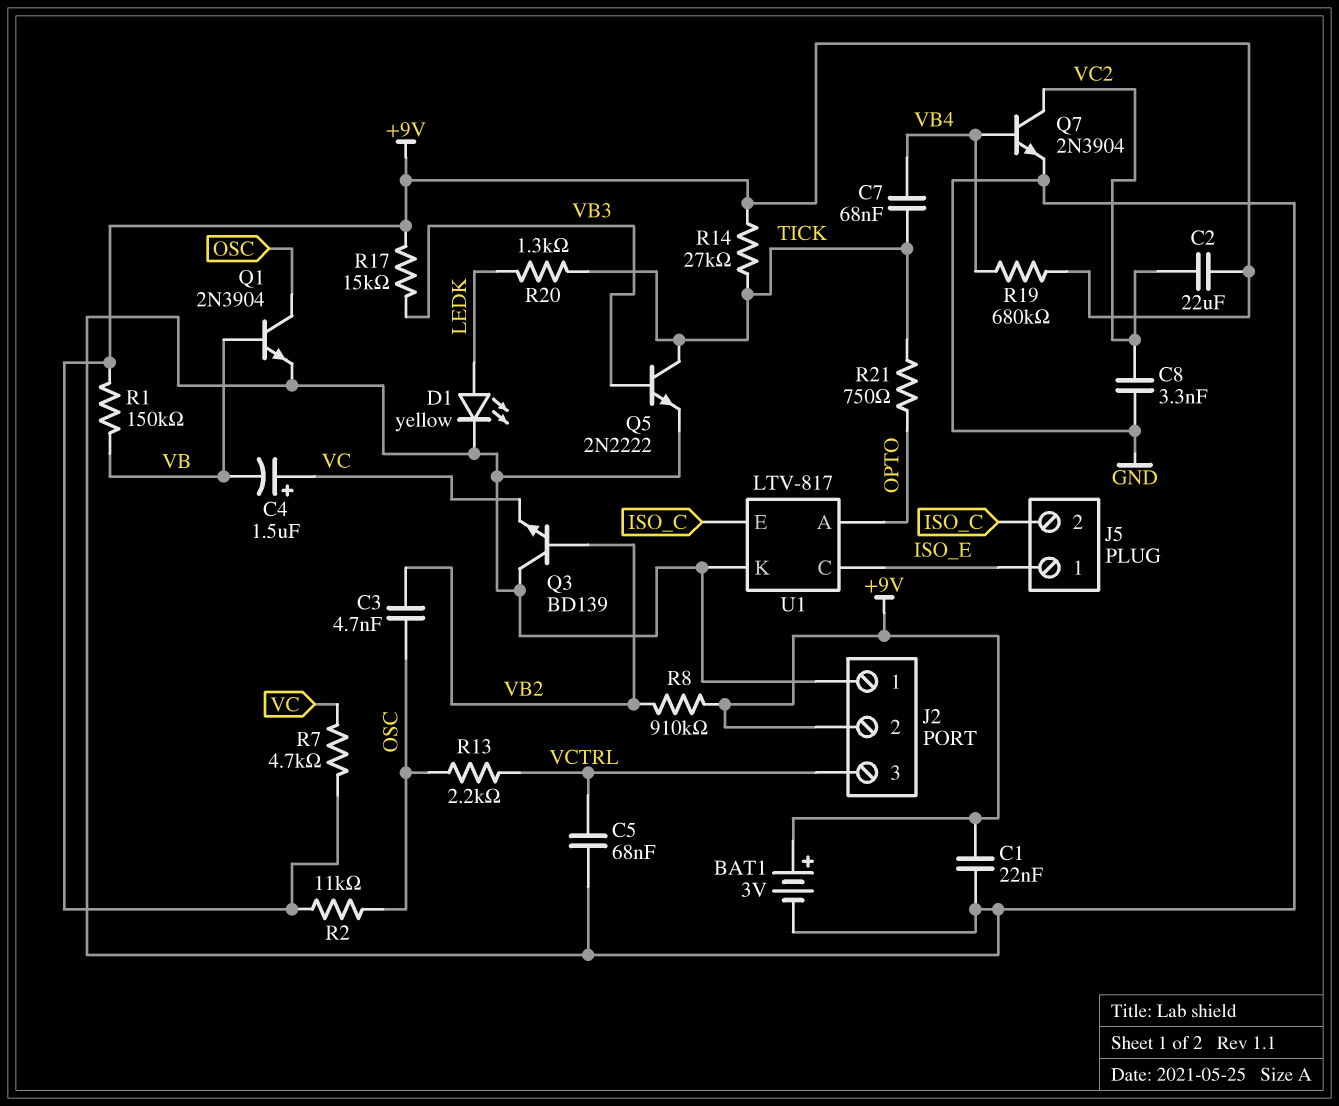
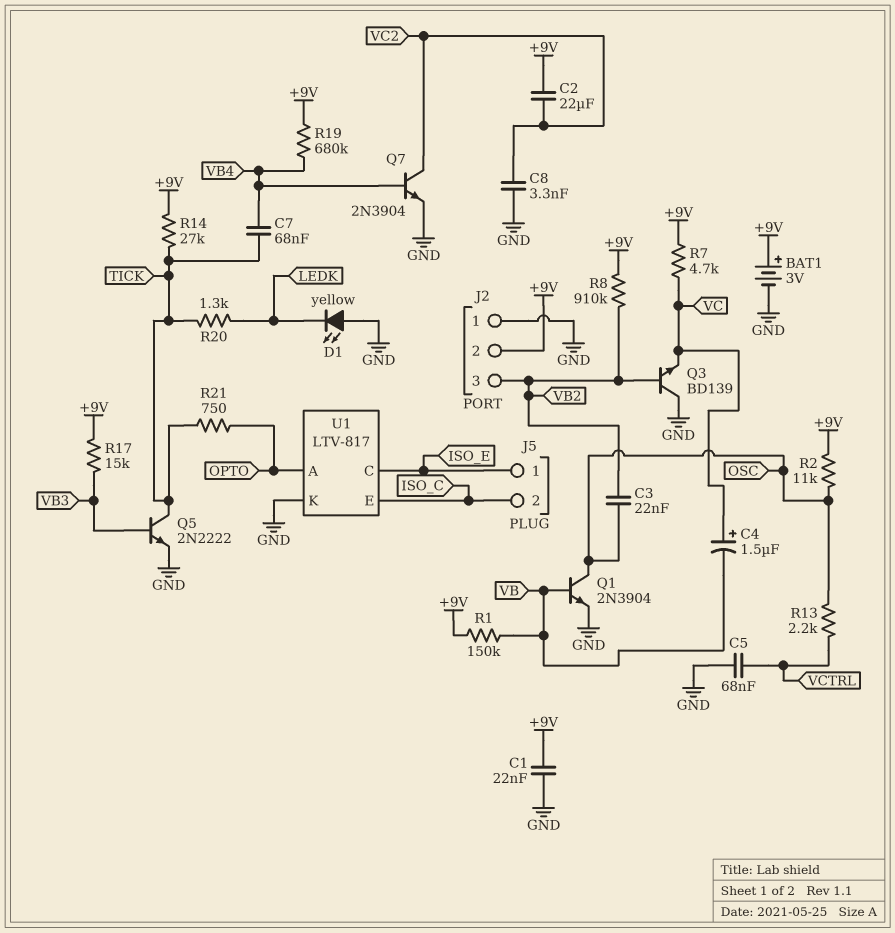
C3: 4.7nF (OSC, VB2) -> 22nF (OSC, VB2)
D1: LED yellow (A LEDK, K GND) -> LED yellow (A GND, K LEDK)
J2 pin 3: VCTRL -> VB2

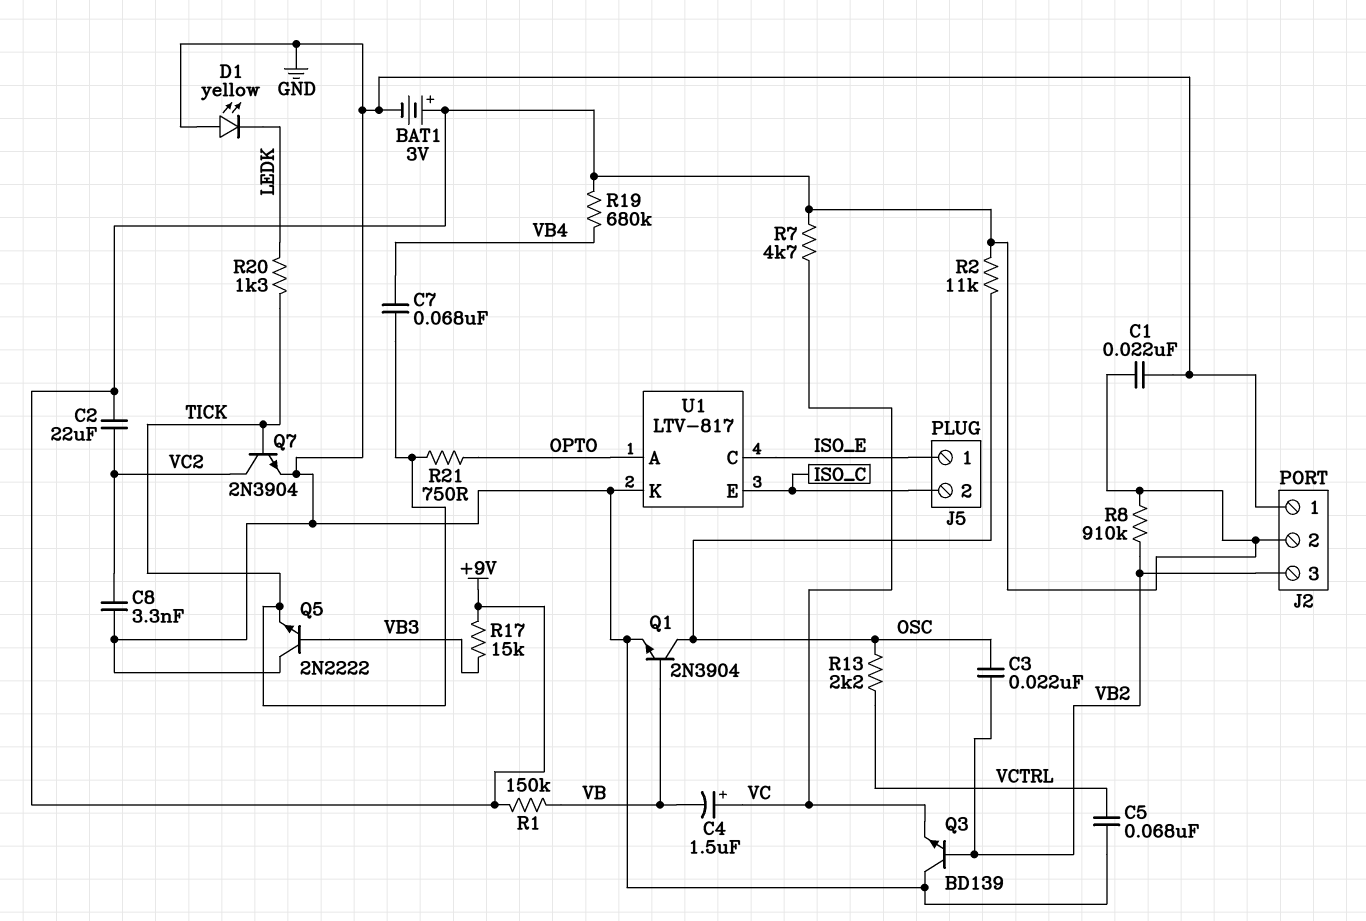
Q5: NPN 2N2222 (B VB3, C TICK, E GND) -> NPN 2N2222 (B VB3, C GND, E TICK)
Q7: NPN 2N3904 (B VB4, C VC2, E GND) -> NPN 2N3904 (B TICK, C VC2, E GND)
R14: 27k (+9V, TICK) -> none

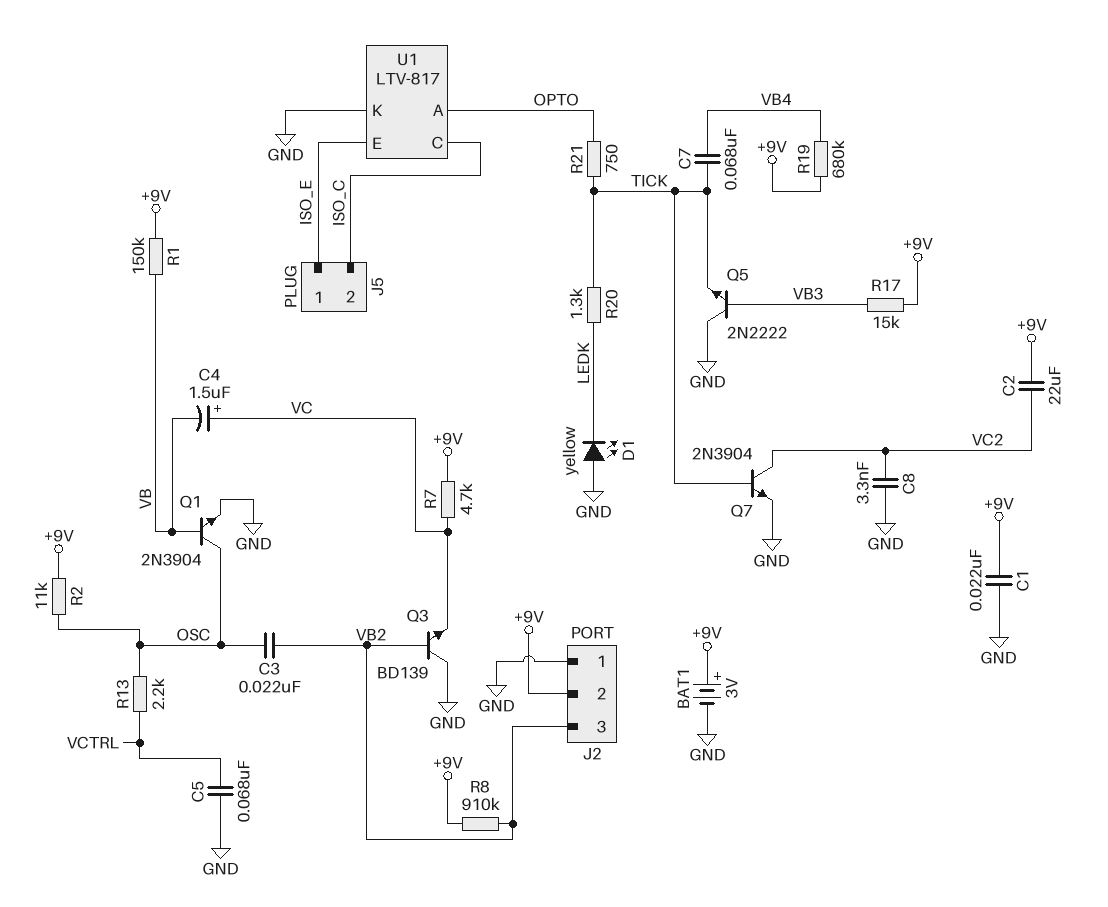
U1 pin C: ISO_E -> ISO_C
U1 pin E: ISO_C -> ISO_E

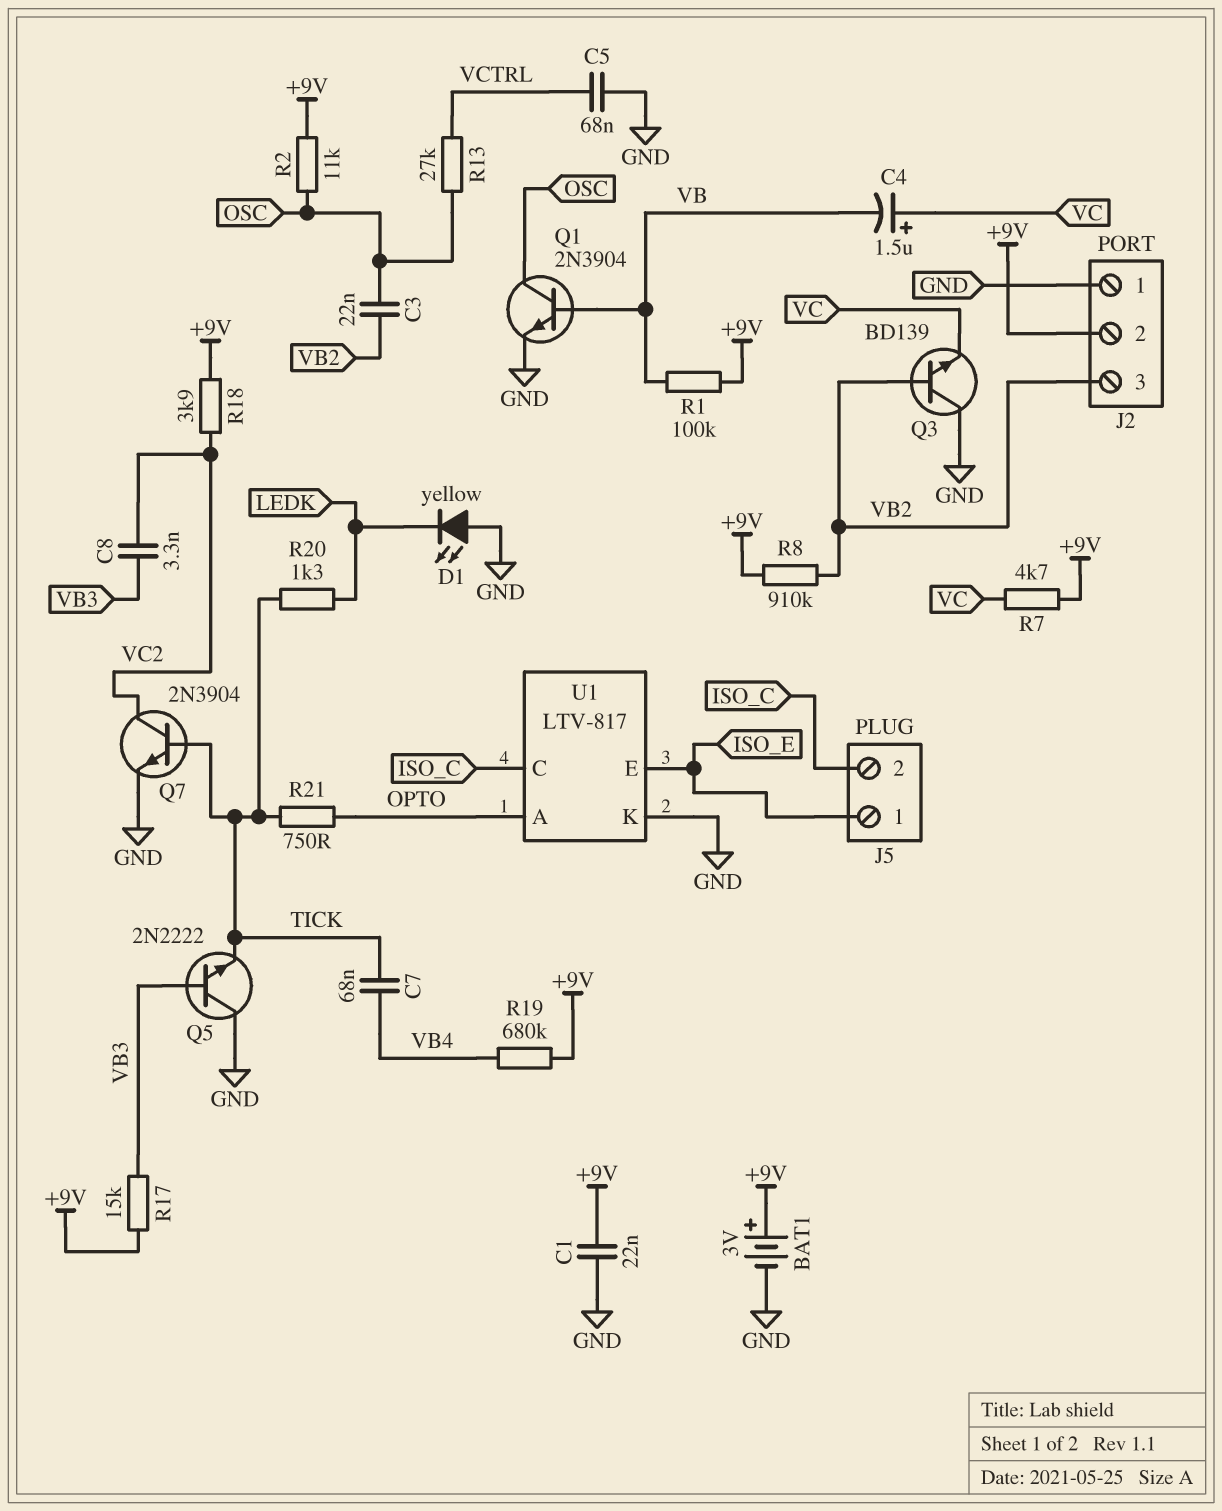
C2: 22uF (+9V, VC2) -> none
C8: 3.3nF (GND, VC2) -> 3.3nF (VB3, VC2)
R1: 150k (+9V, VB) -> 100k (+9V, VB)
R13: 2.2k (OSC, VCTRL) -> 27k (OSC, VCTRL)
R18: none -> 3.9k (+9V, VC2)

